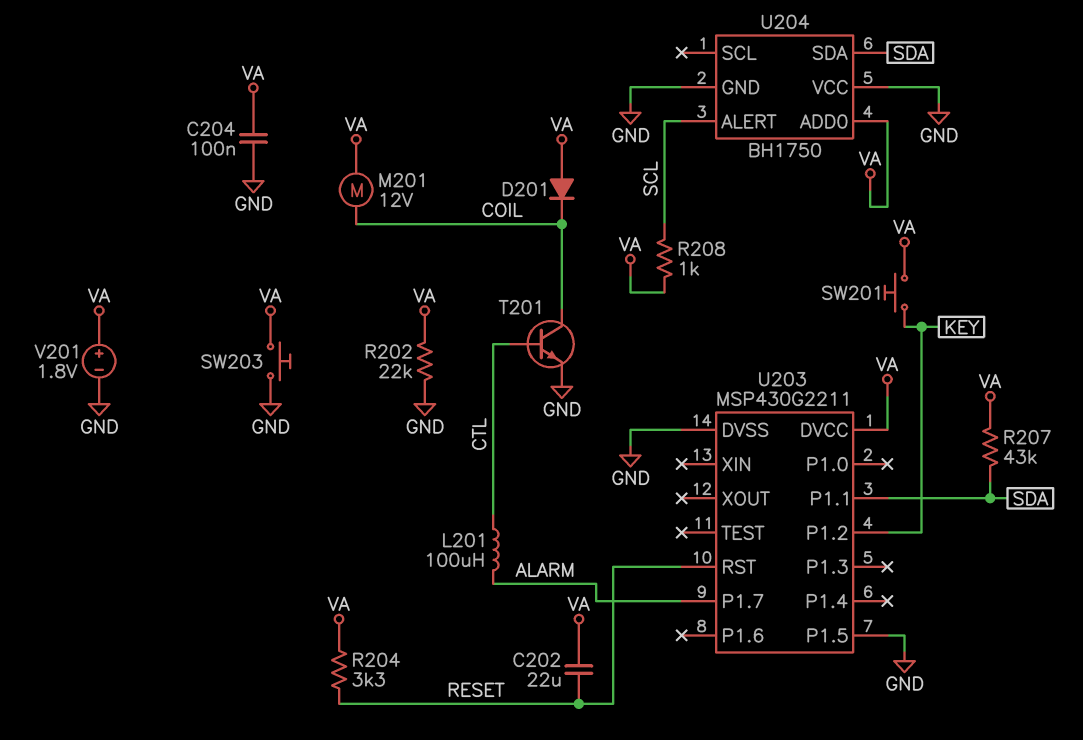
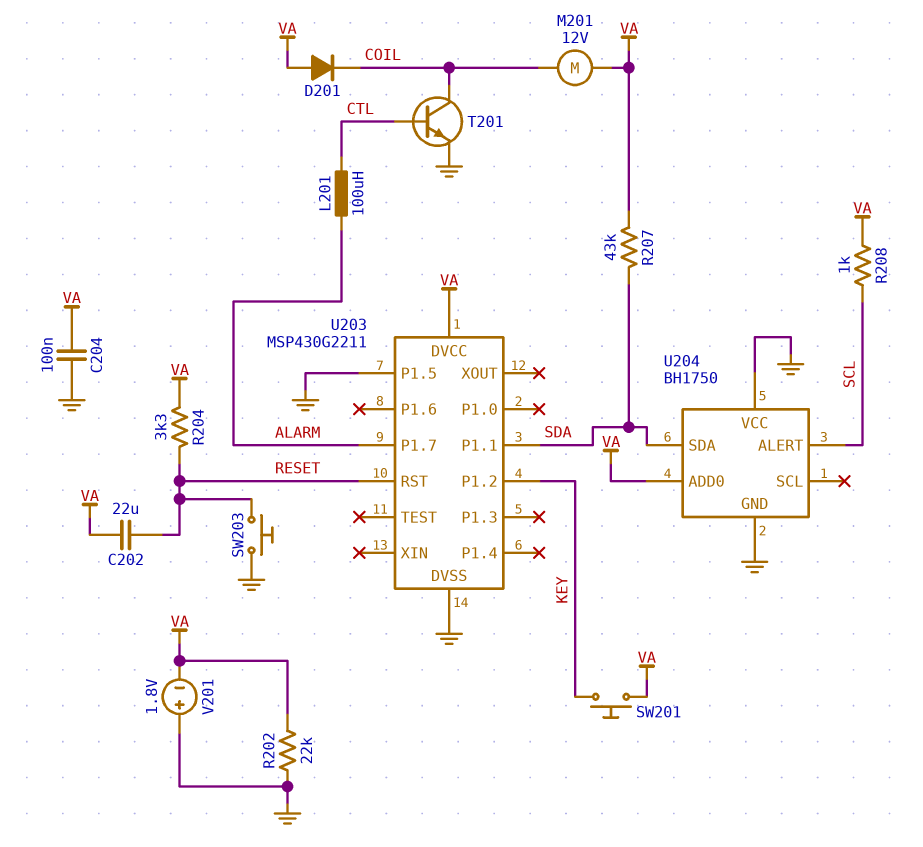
SW203: button (GND, VA) -> button (GND, RESET)
V201: 1.8V (plus VA, minus GND) -> 1.8V (plus GND, minus VA)

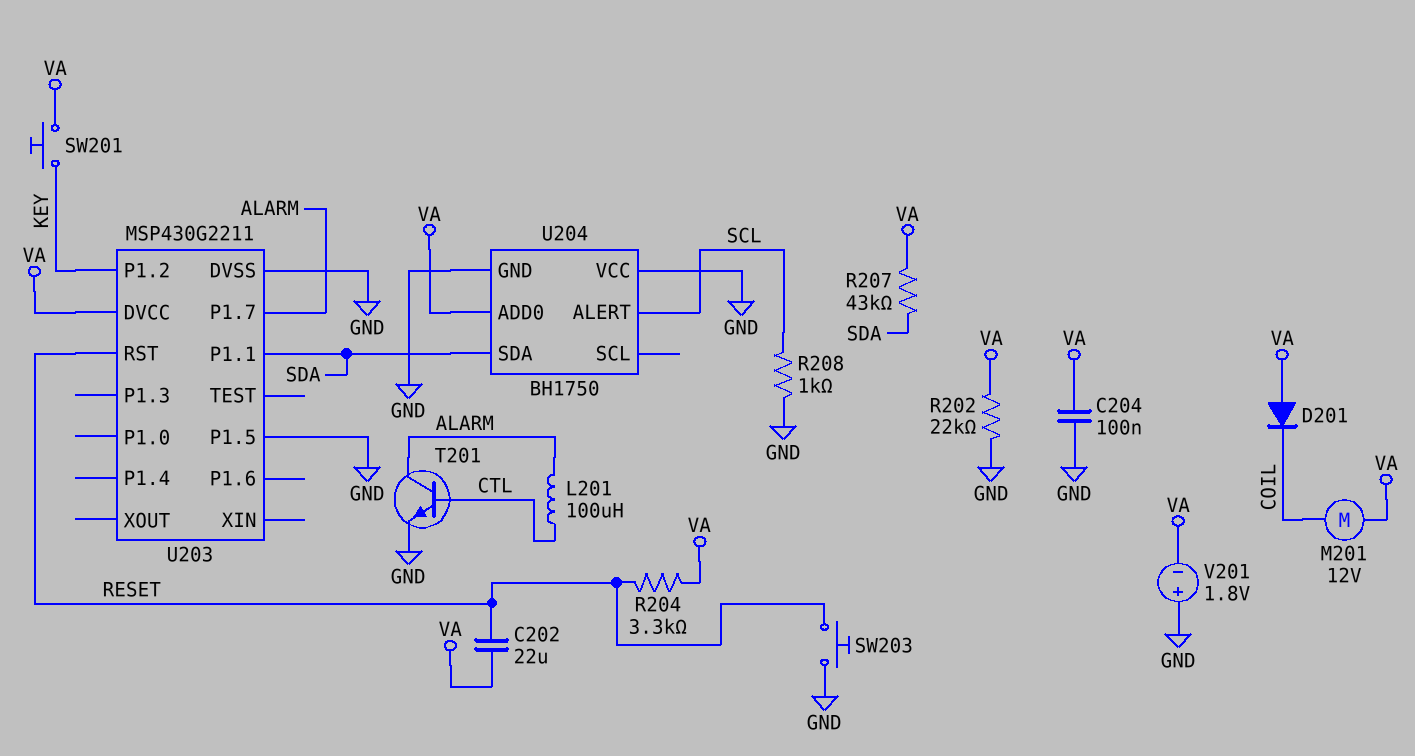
R208: 1k (SCL, VA) -> 1k (GND, SCL)
T201: NPN (B CTL, C COIL, E GND) -> NPN (B CTL, C ALARM, E GND)

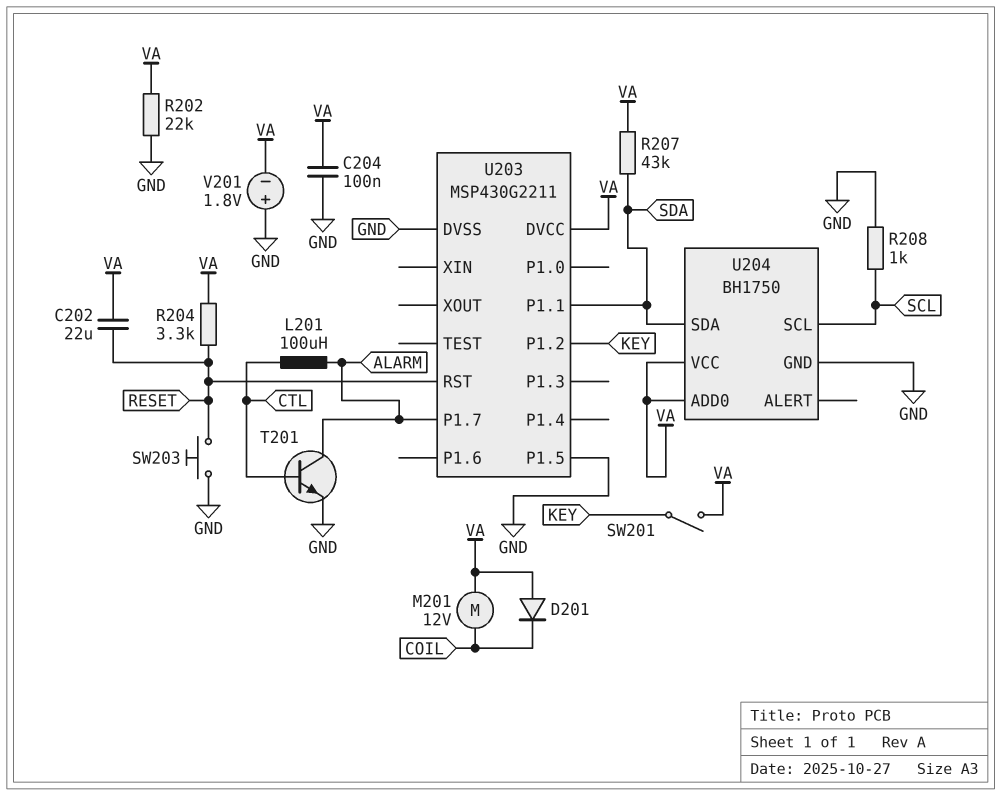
SW201: button (KEY, VA) -> switch (KEY, VA)
U204 pin ALERT: SCL -> none
U204 pin SCL: none -> SCL
U204 pin VCC: GND -> VA

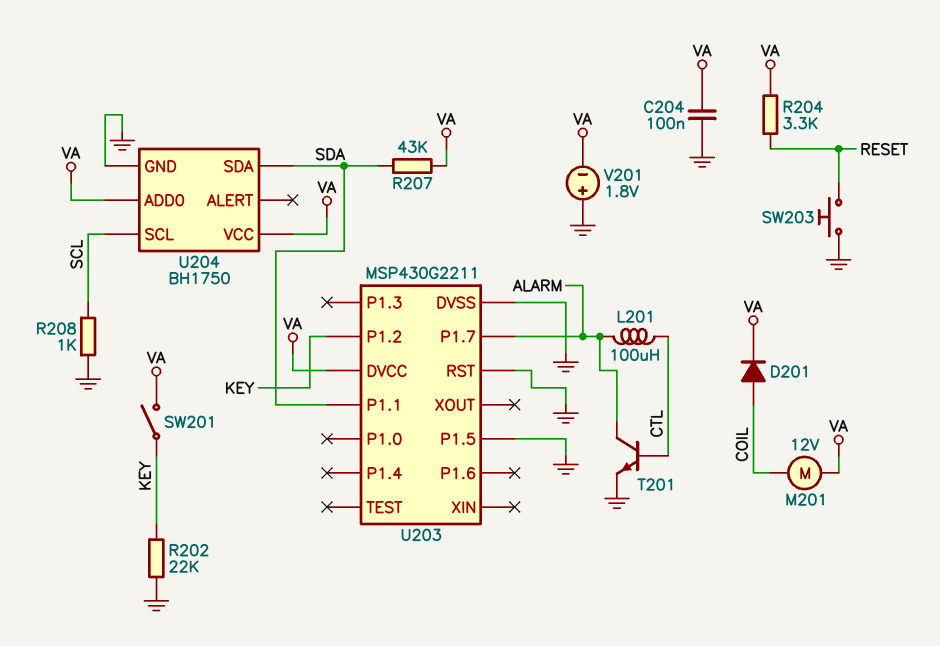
C202: 22uF (RESET, VA) -> none
D201: diode (A VA, K COIL) -> diode (A COIL, K VA)
R202: 22k (GND, VA) -> 22k (GND, KEY)
U203 pin RST: RESET -> GND

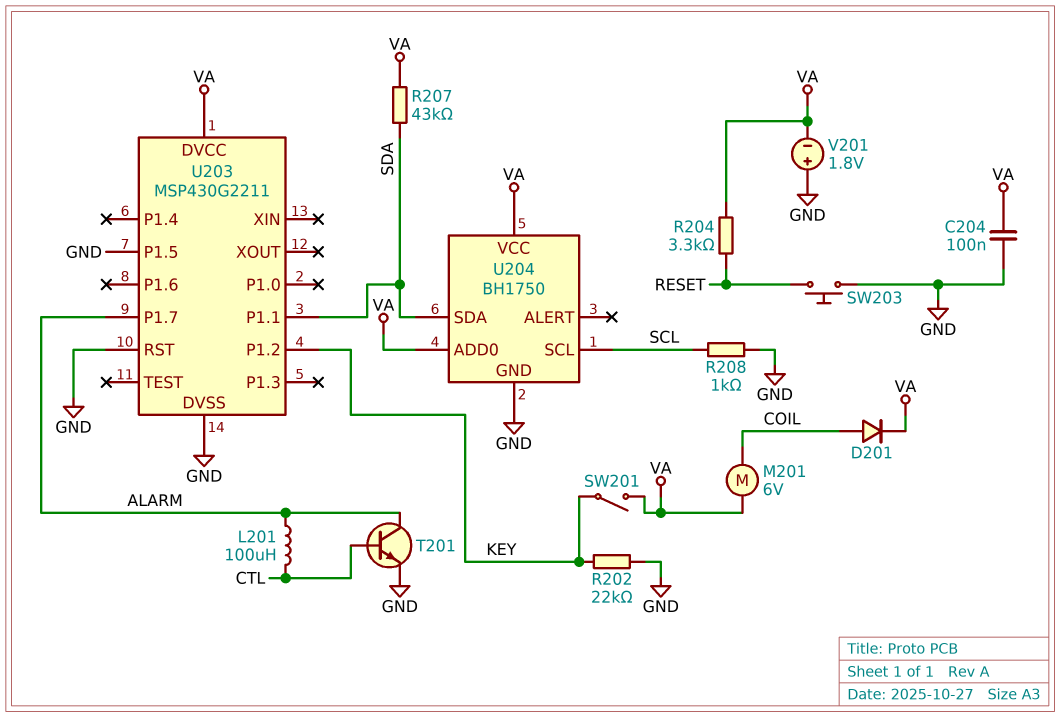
M201: motor 12V (COIL, VA) -> motor 6V (COIL, VA)

